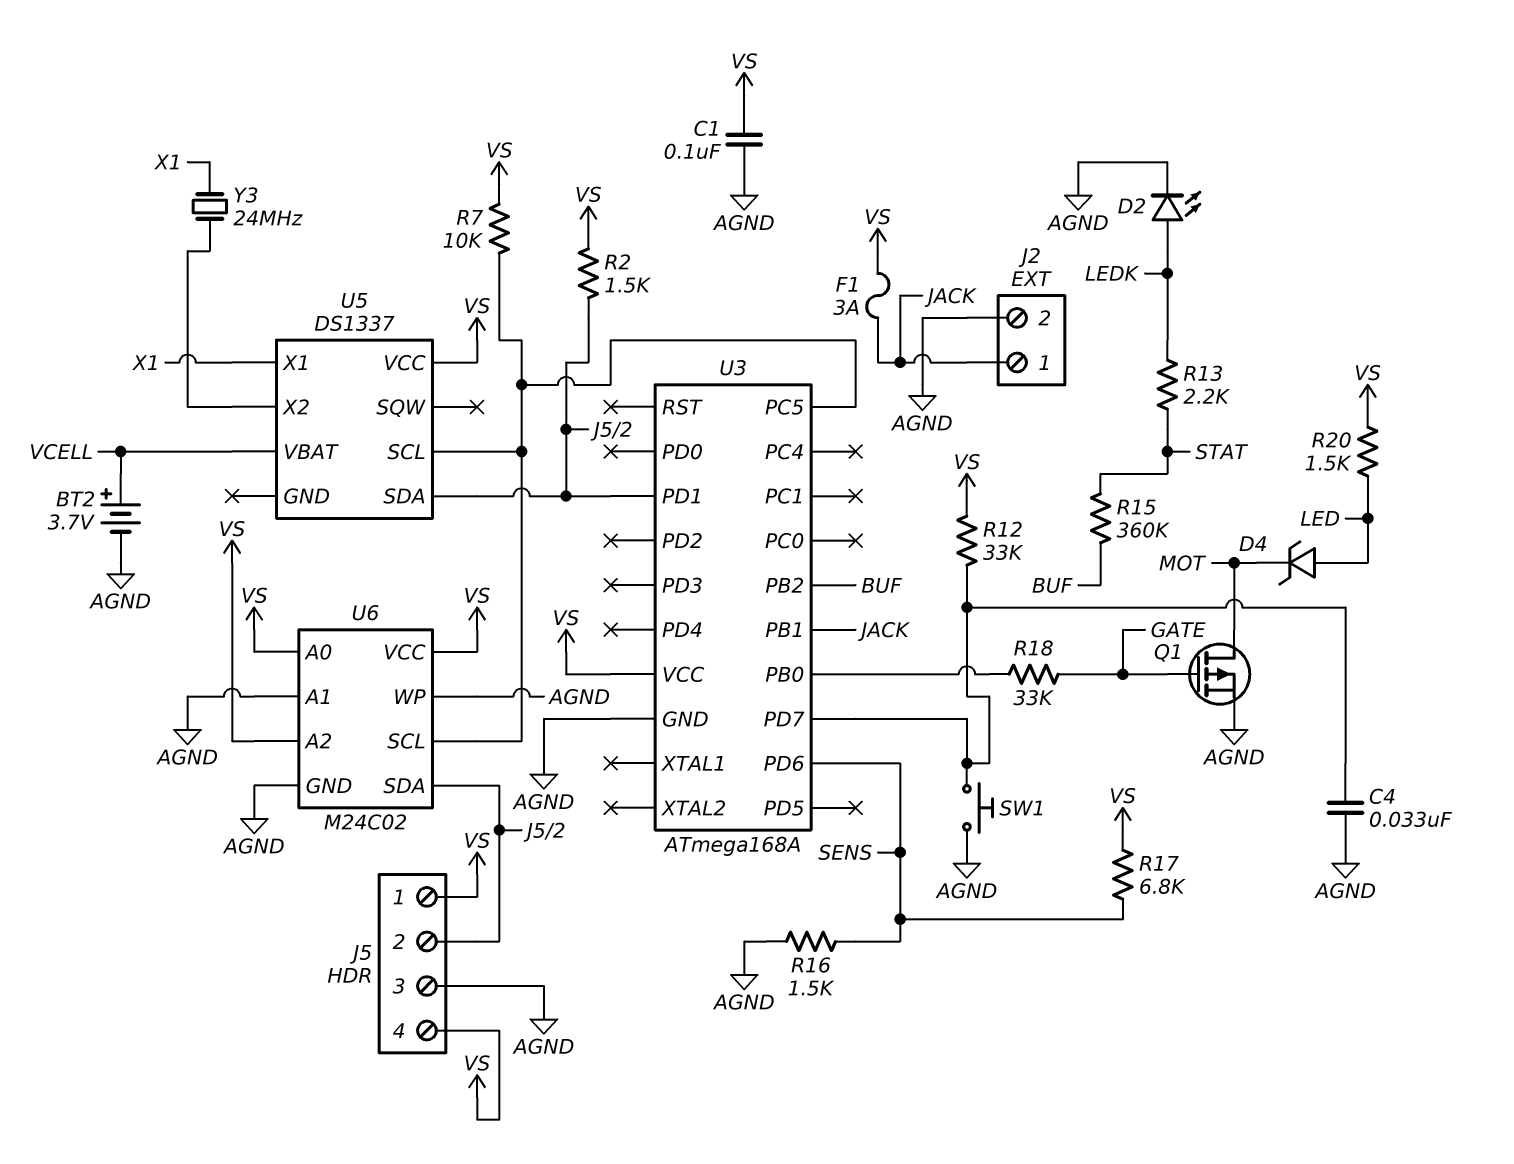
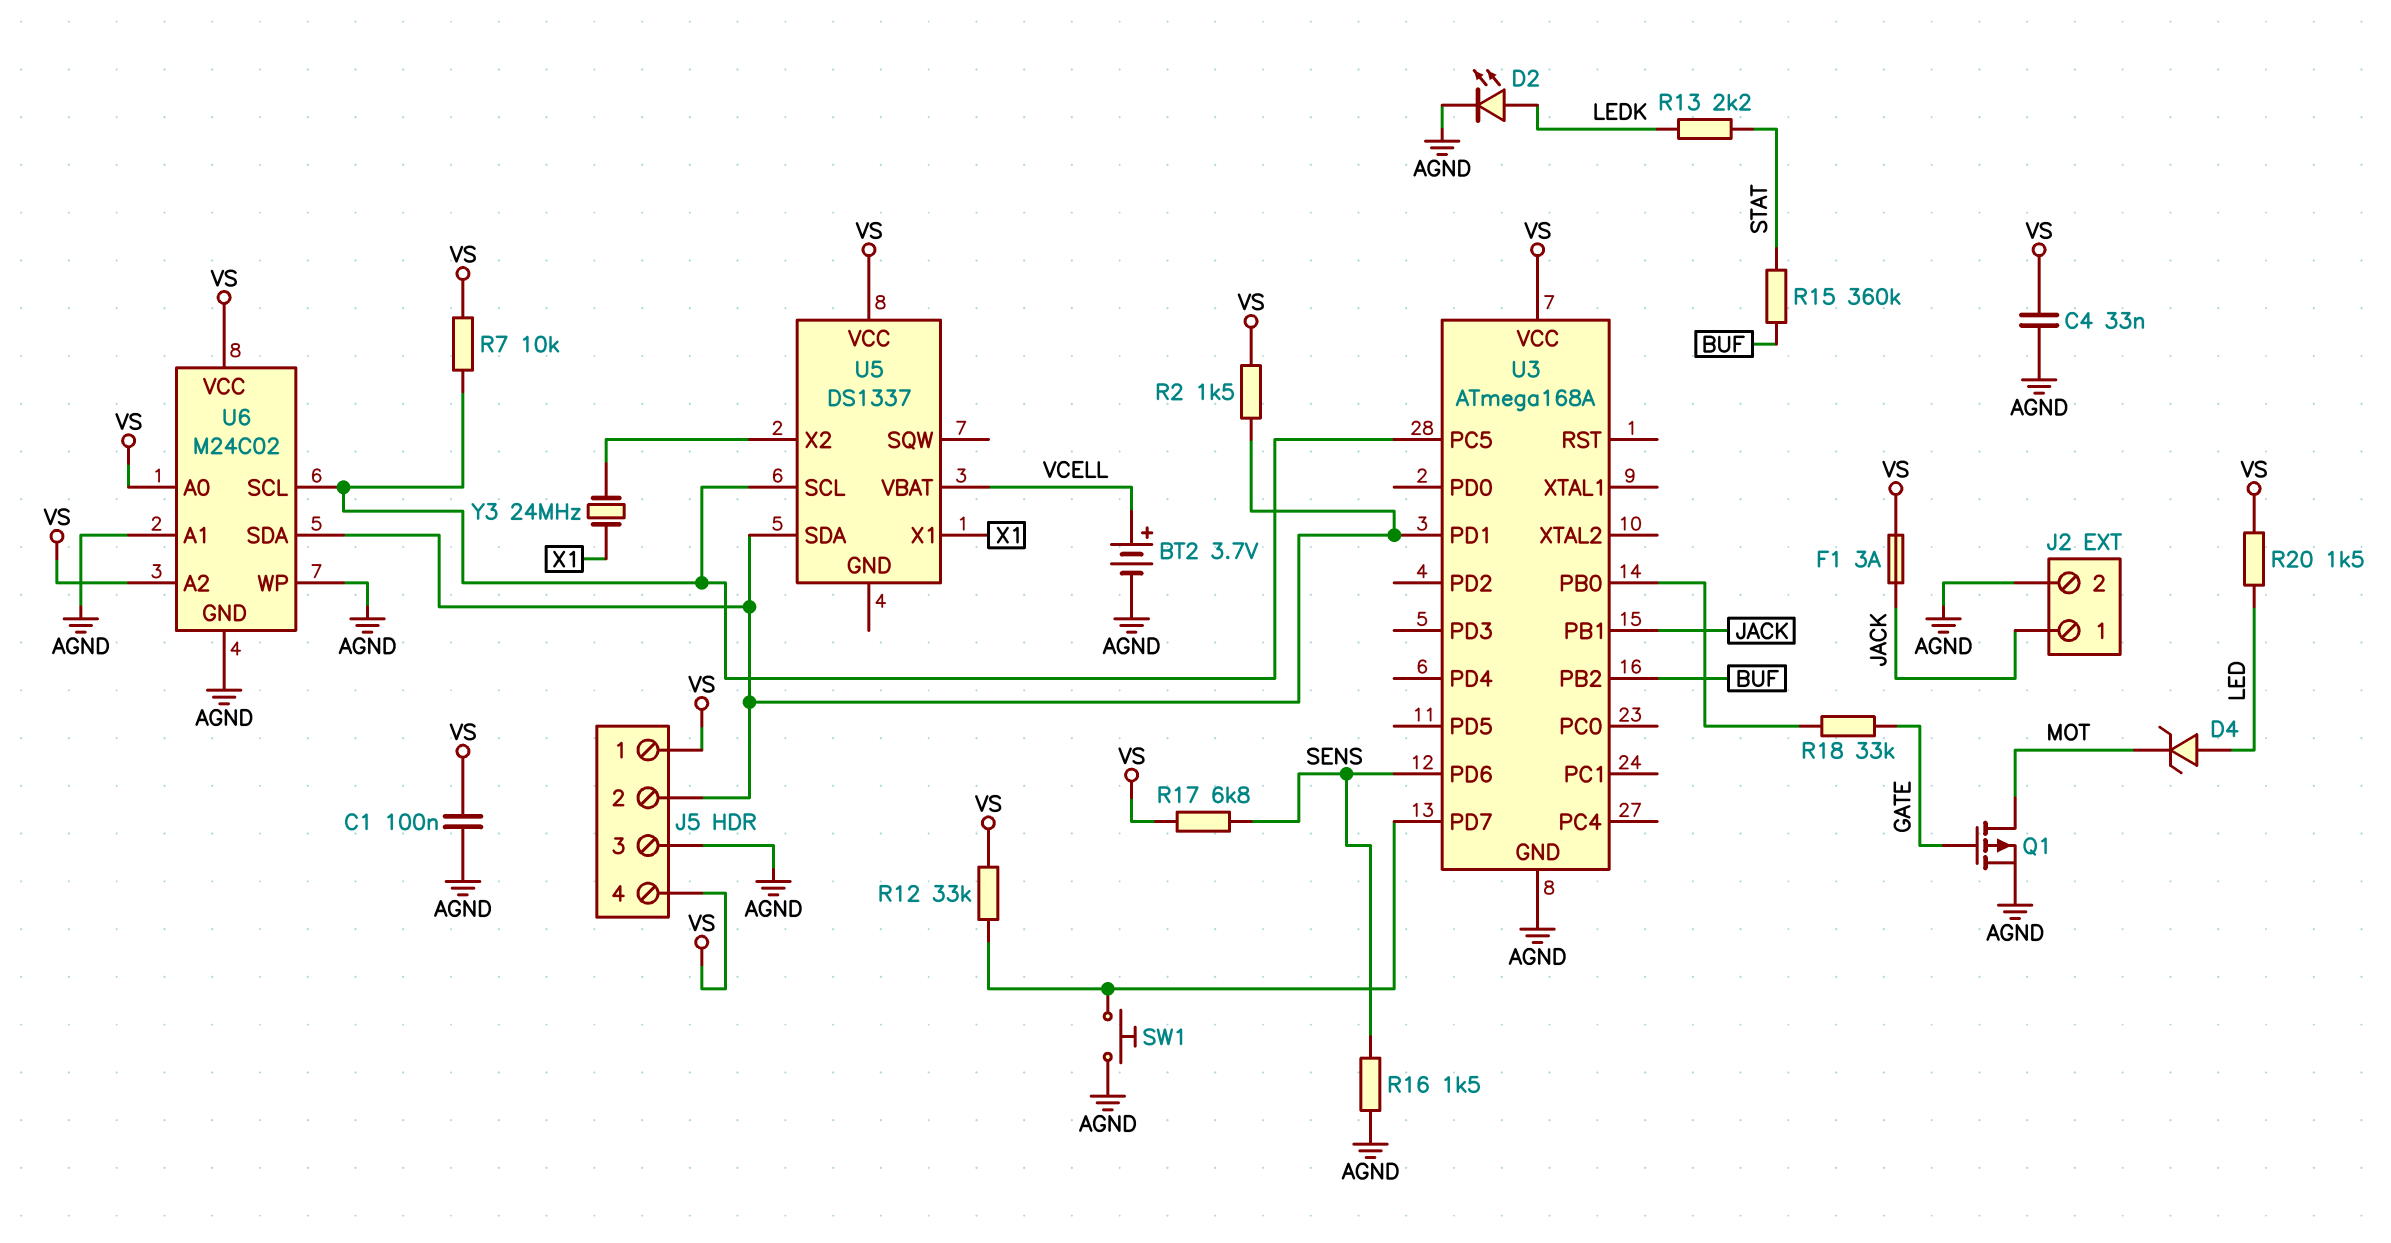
C4: 33nF (AGND, U3/PD7) -> 33nF (AGND, VS)

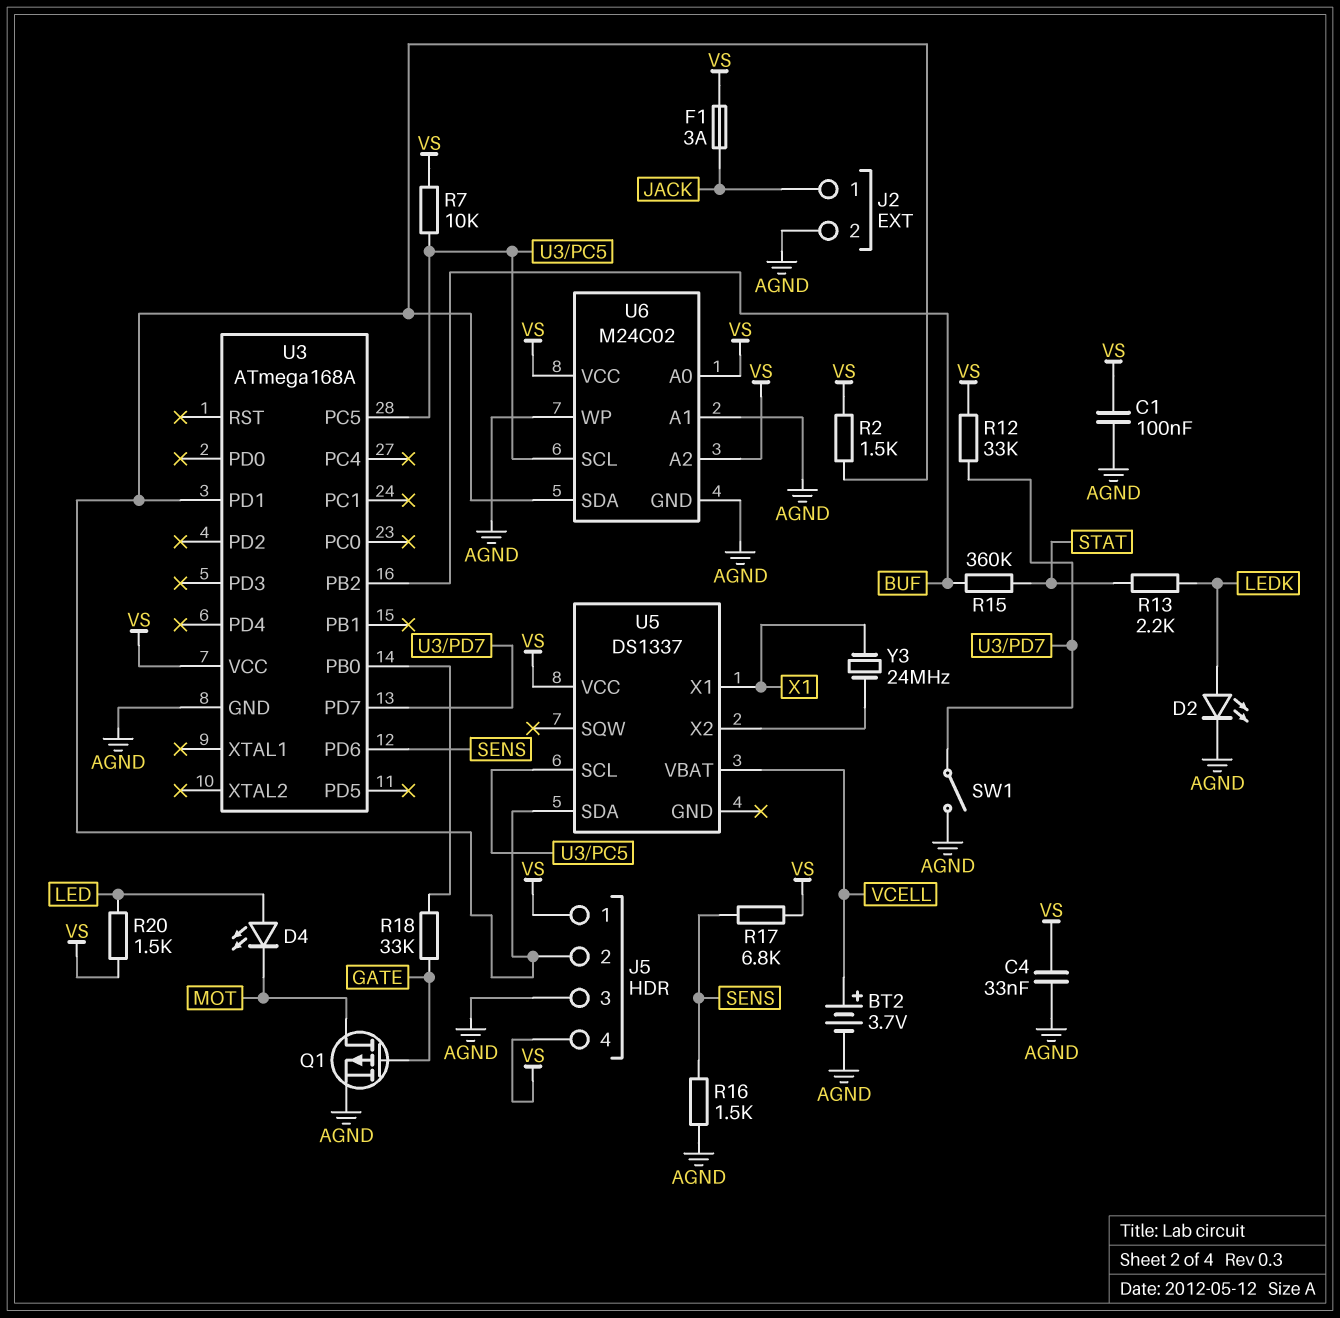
D4: zener (A LED, K MOT) -> LED (A LED, K MOT)
SW1: button (AGND, U3/PD7) -> switch (AGND, U3/PD7)
U3 pin PB1: JACK -> none

